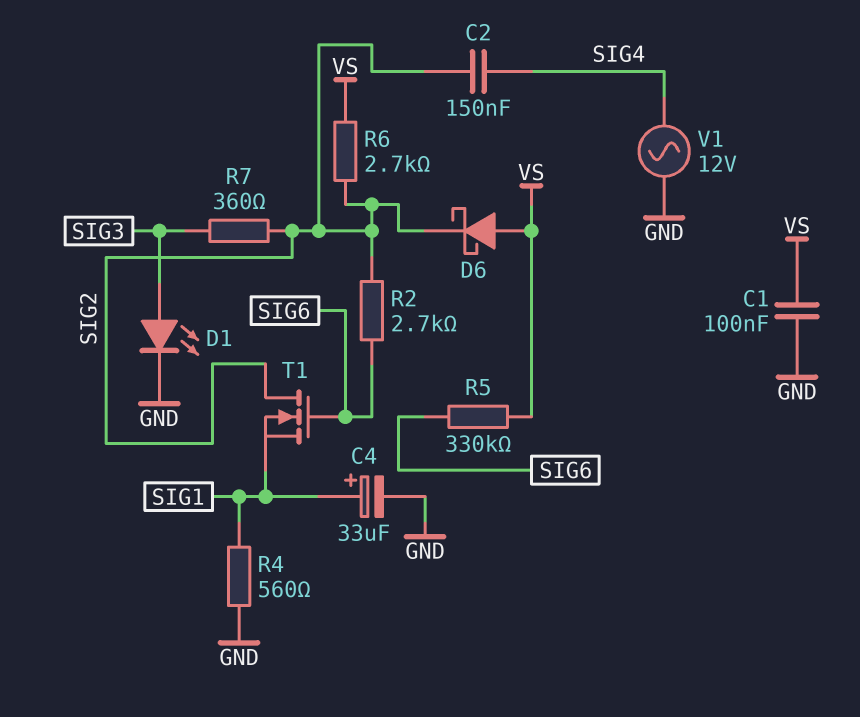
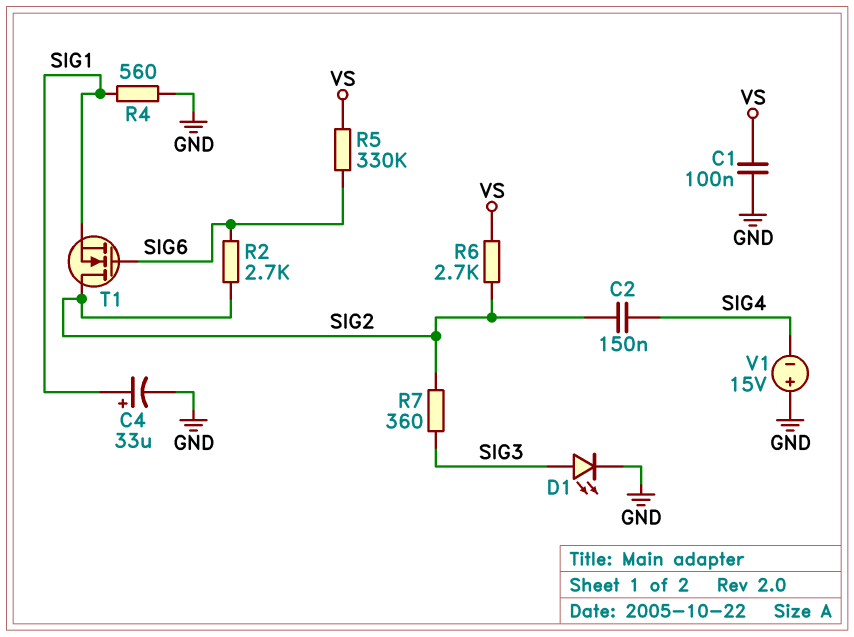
D6: schottky (A VS, K SIG2) -> none
V1: AC 12V (GND, SIG4) -> 15V (plus GND, minus SIG4)

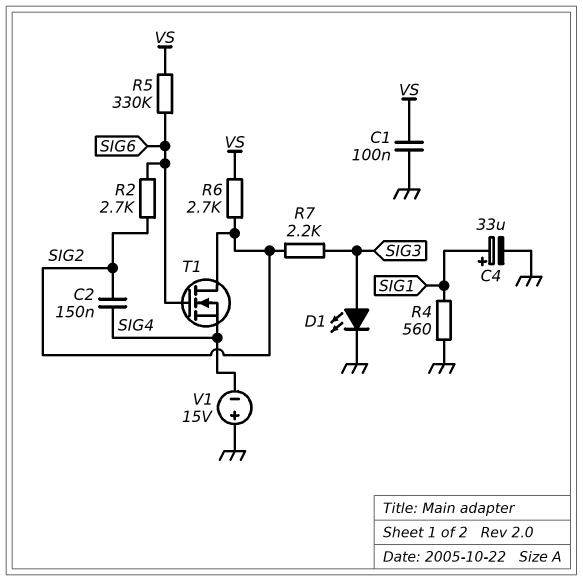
R7: 360 (SIG2, SIG3) -> 2.2k (SIG2, SIG3)
T1: NMOS (G SIG6, D SIG2, S SIG1) -> NMOS (G SIG6, D SIG2, S SIG4)

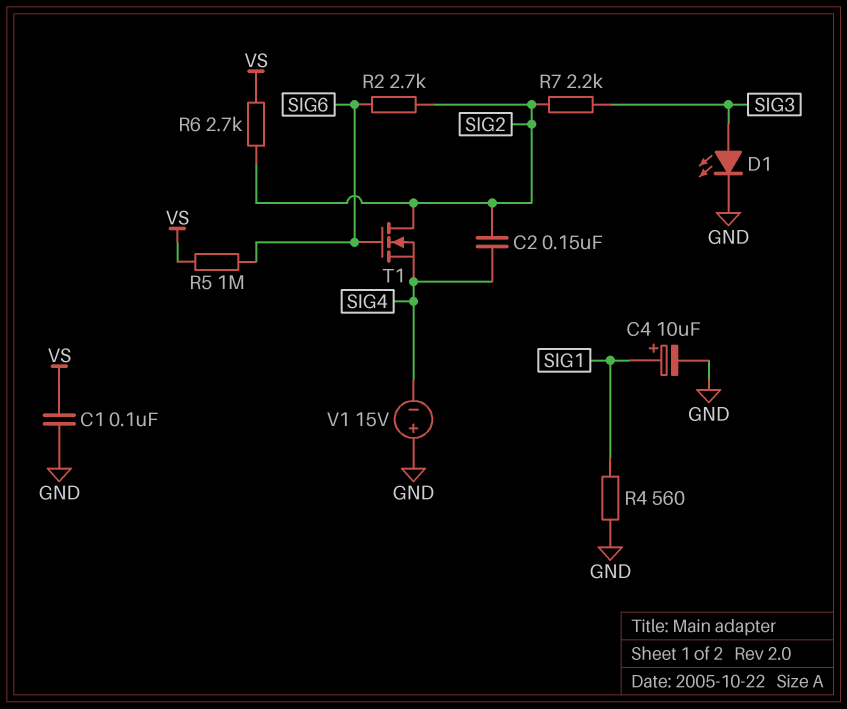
C4: 33uF (plus SIG1, minus GND) -> 10uF (plus SIG1, minus GND)
R5: 330k (SIG6, VS) -> 1M (SIG6, VS)

